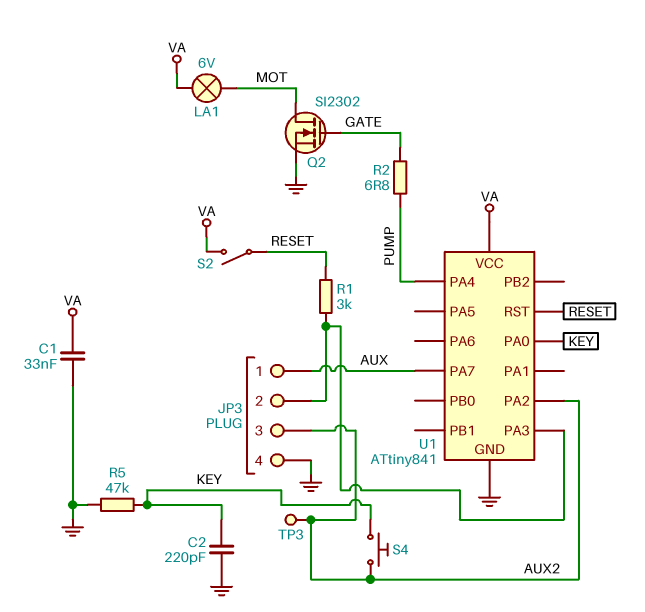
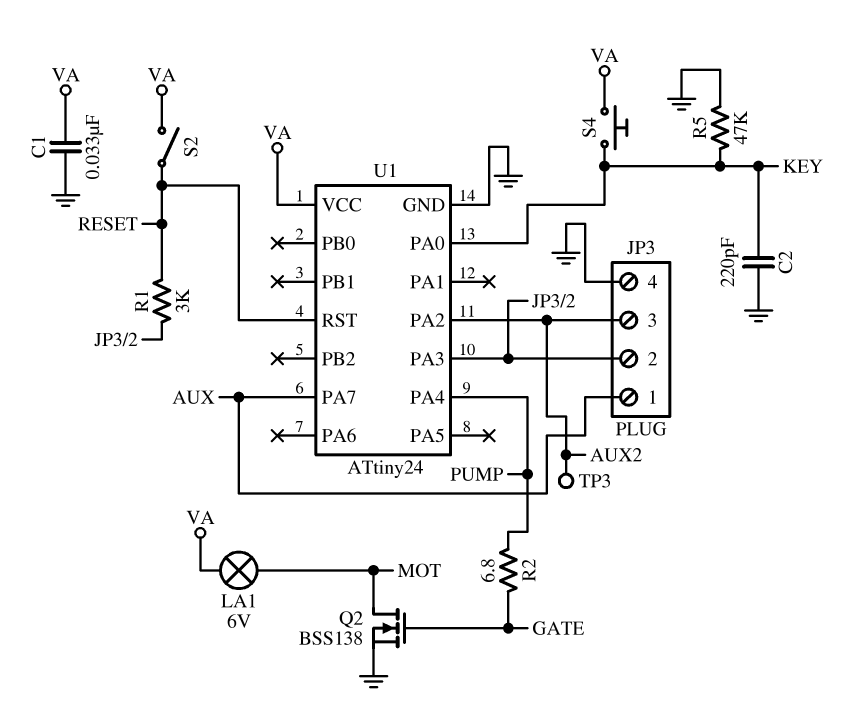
Q2: NMOS SI2302 (G GATE, D MOT, S GND) -> NMOS BSS138 (G GATE, D MOT, S GND)
S4: button (AUX2, KEY) -> button (KEY, VA)
U1: ATtiny841 -> ATtiny24

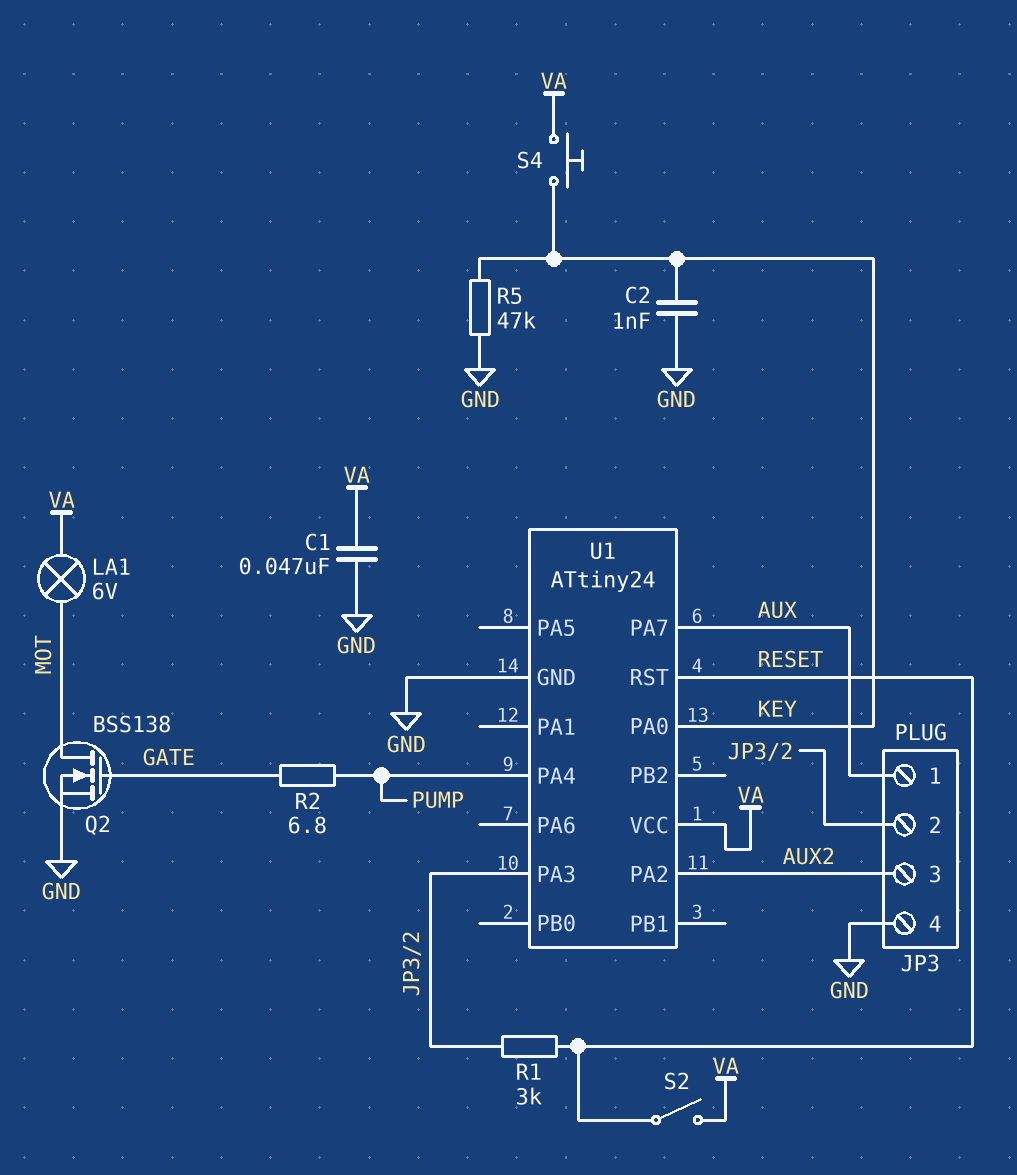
C1: 33nF (GND, VA) -> 47nF (GND, VA)
C2: 220pF (GND, KEY) -> 1nF (GND, KEY)
TP3: test point (AUX2) -> none

